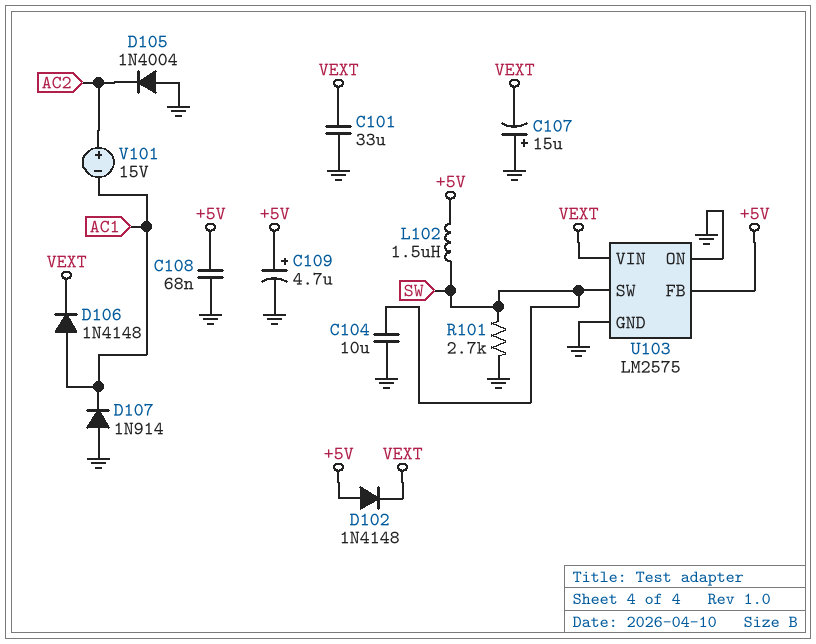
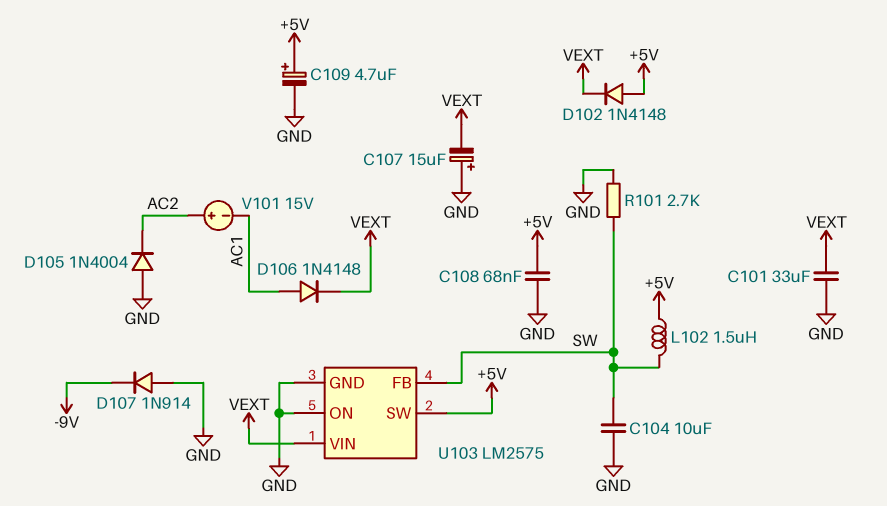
D107: diode 1N914 (A GND, K AC1) -> diode 1N914 (A GND, K -9V)
U103 pin FB: +5V -> SW
U103 pin SW: SW -> +5V

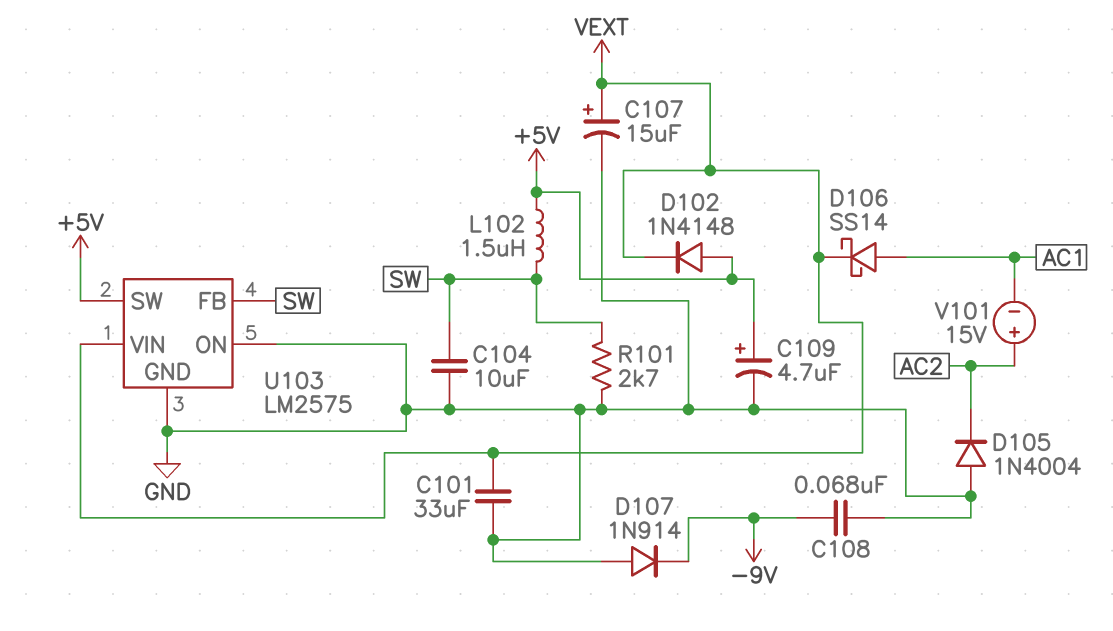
C107: 15uF (plus GND, minus VEXT) -> 15uF (plus VEXT, minus GND)
C108: 68nF (+5V, GND) -> 68nF (-9V, GND)
D106: diode 1N4148 (A AC1, K VEXT) -> schottky SS14 (A AC1, K VEXT)

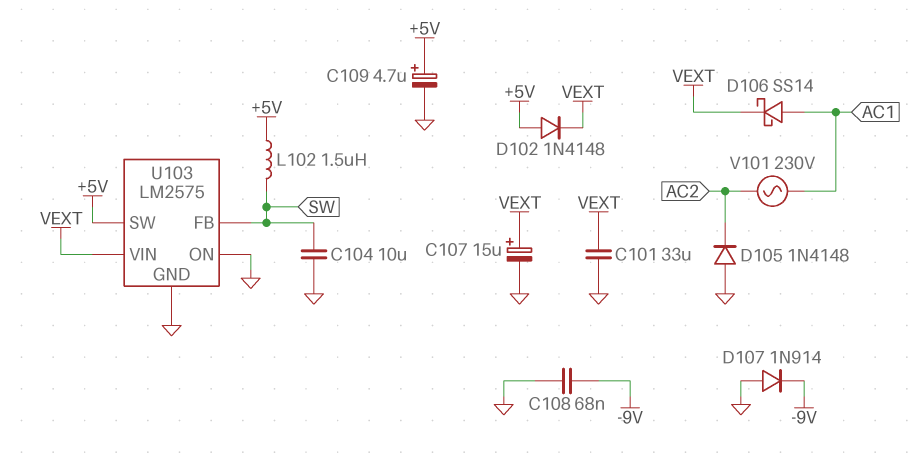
D105: diode 1N4004 (A GND, K AC2) -> diode 1N4148 (A GND, K AC2)
R101: 2.7k (GND, SW) -> none
V101: 15V (plus AC2, minus AC1) -> AC 230V (AC1, AC2)

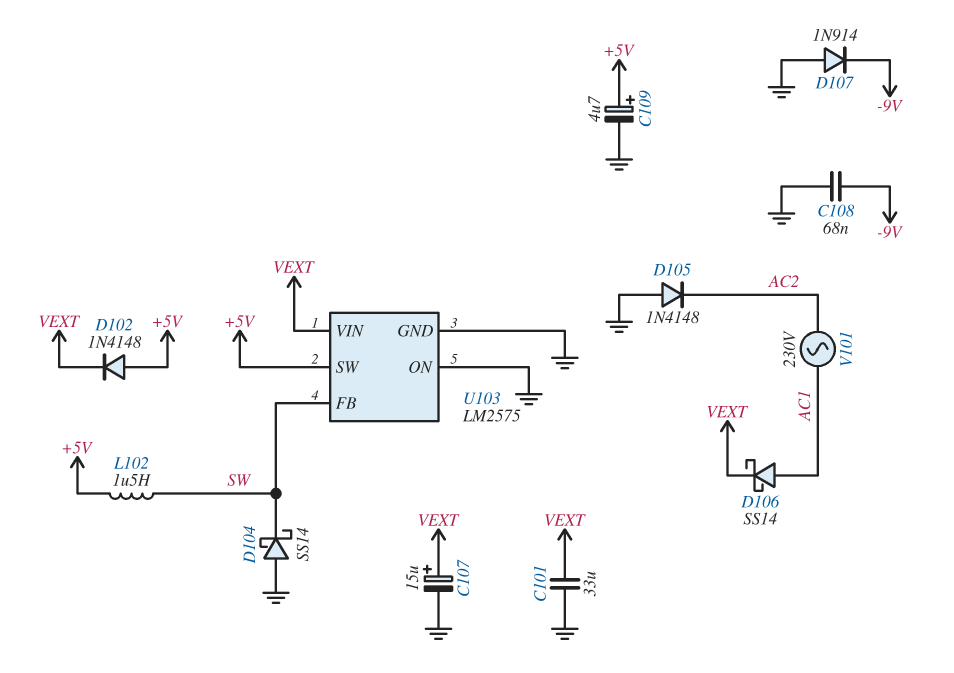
C104: 10uF (GND, SW) -> none
D104: none -> schottky SS14 (A GND, K SW)

